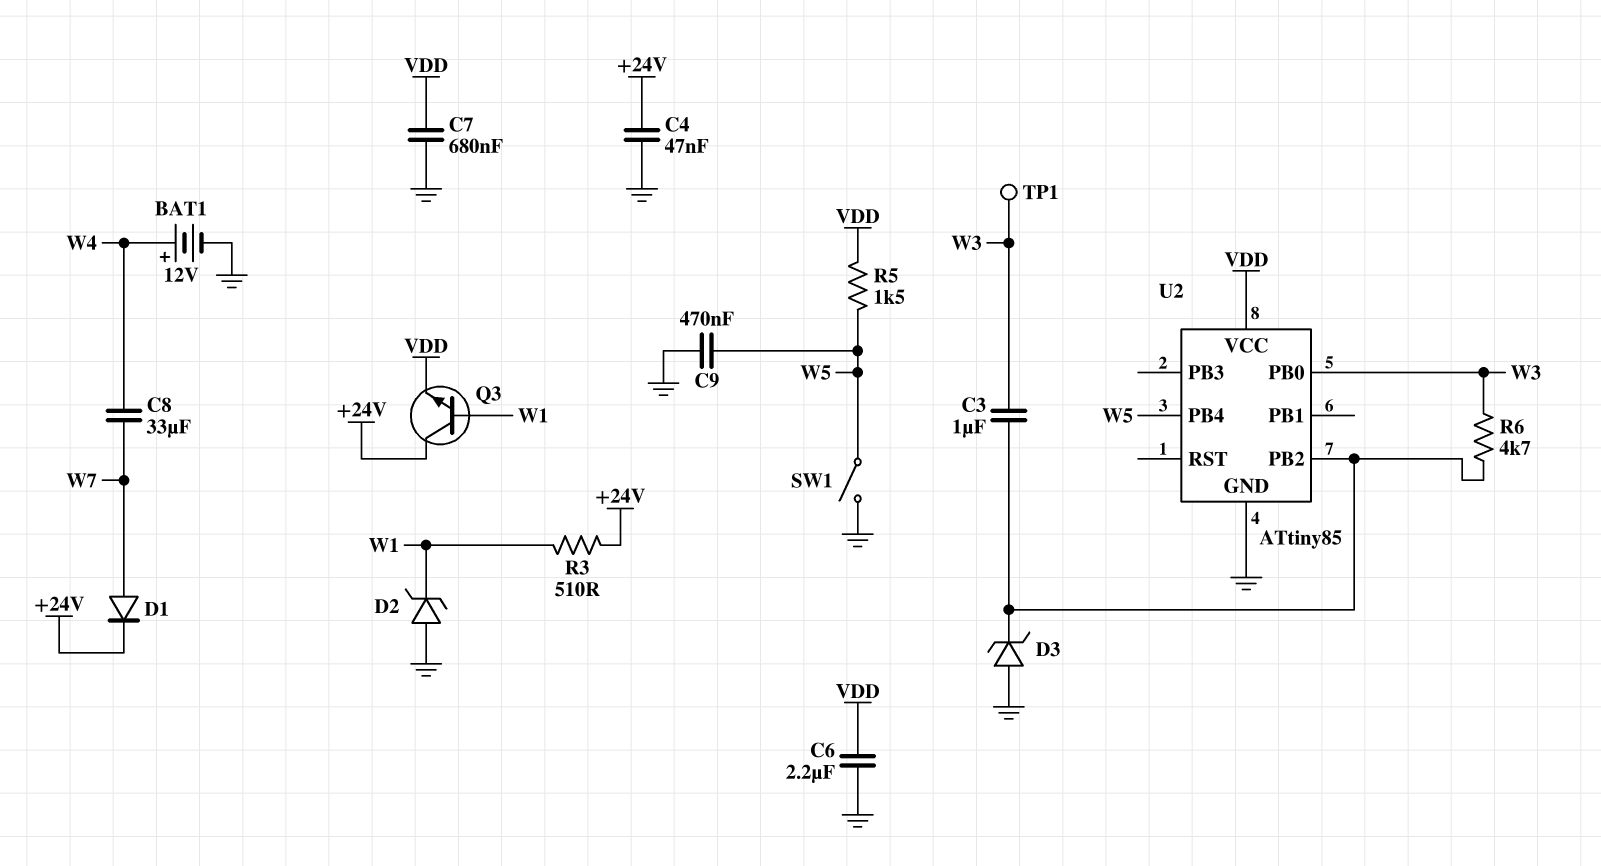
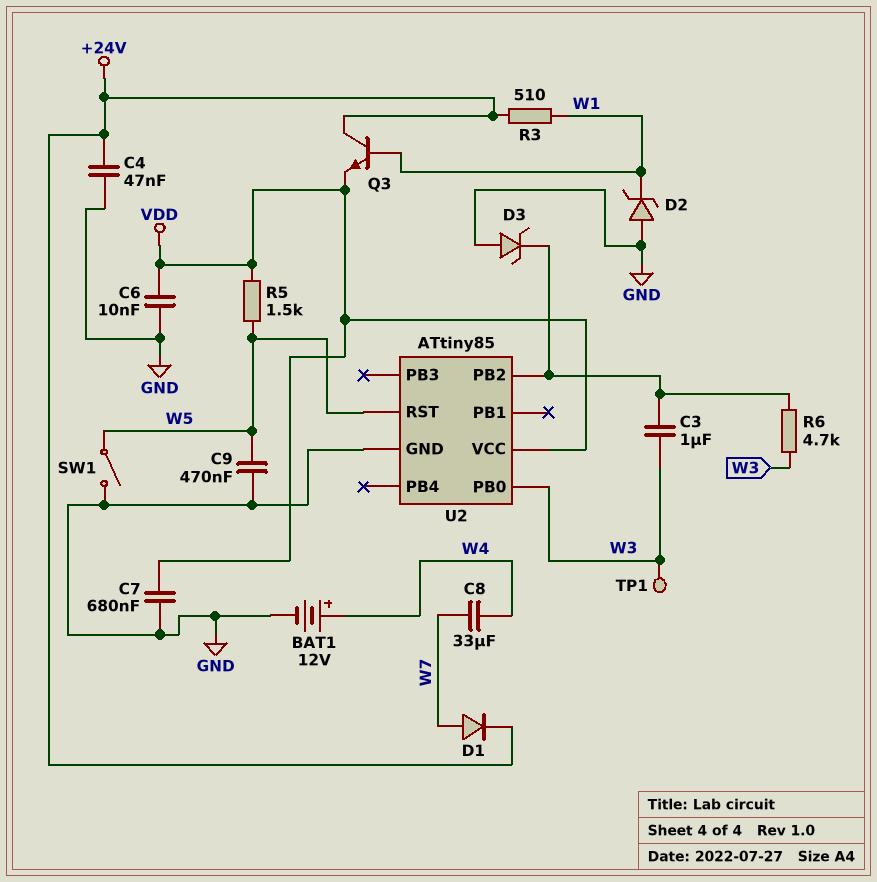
C6: 2.2uF (GND, VDD) -> 10nF (GND, VDD)
U2 pin PB4: W5 -> none
U2 pin RST: none -> W5

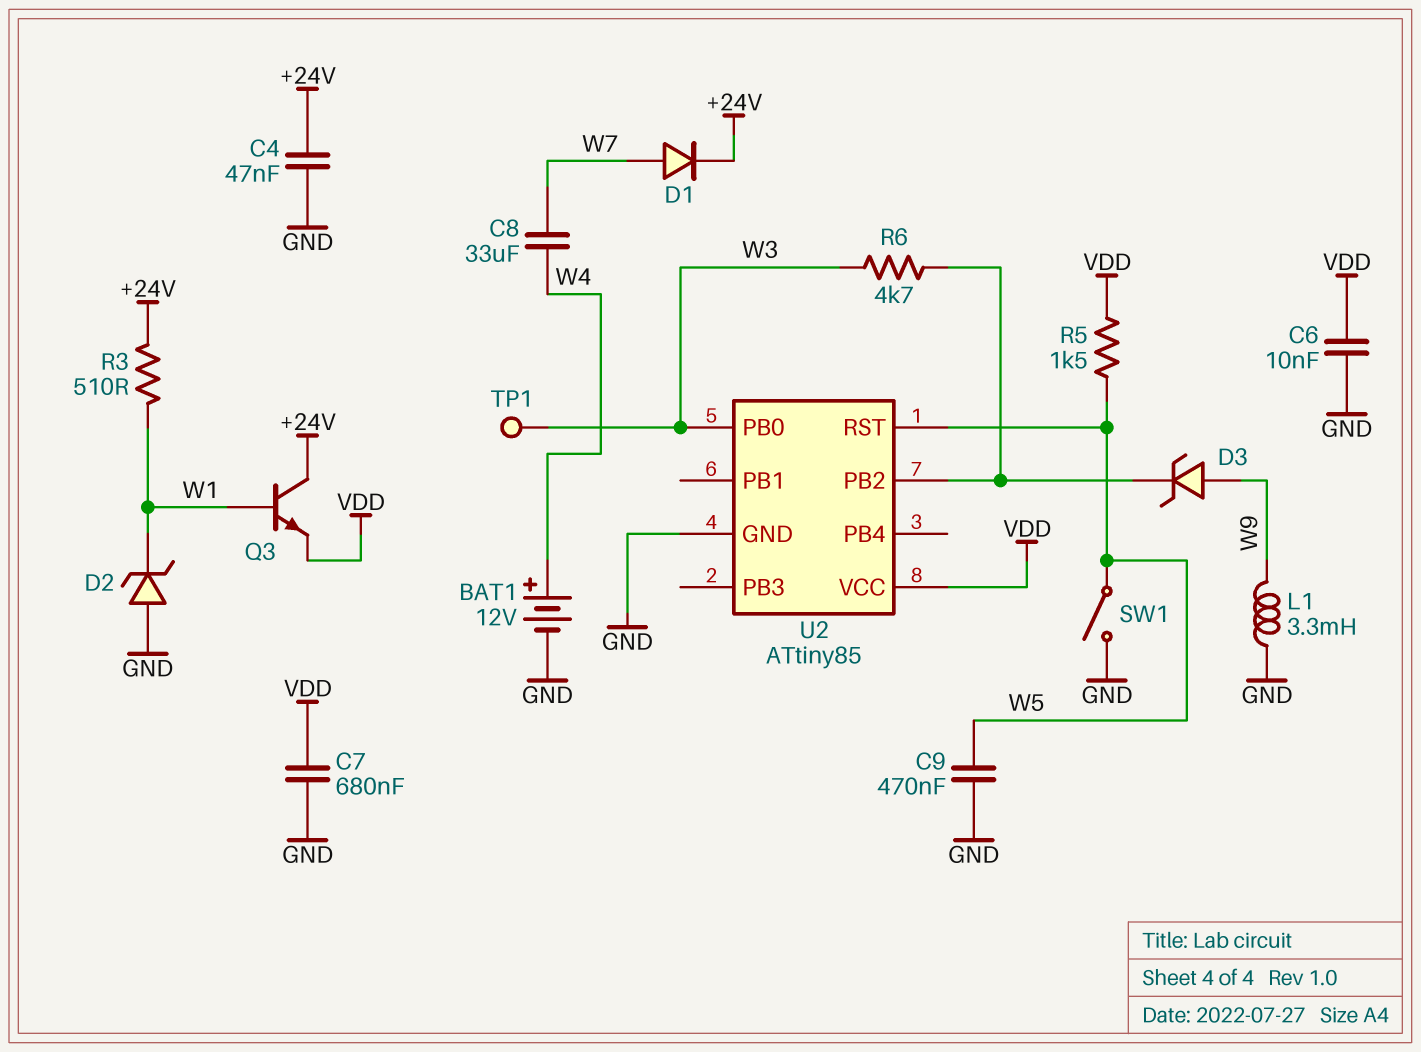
C3: 1uF (U2/PB2, W3) -> none
D3: zener (A GND, K U2/PB2) -> zener (A W9, K U2/PB2)
L1: none -> 3.3mH (GND, W9)

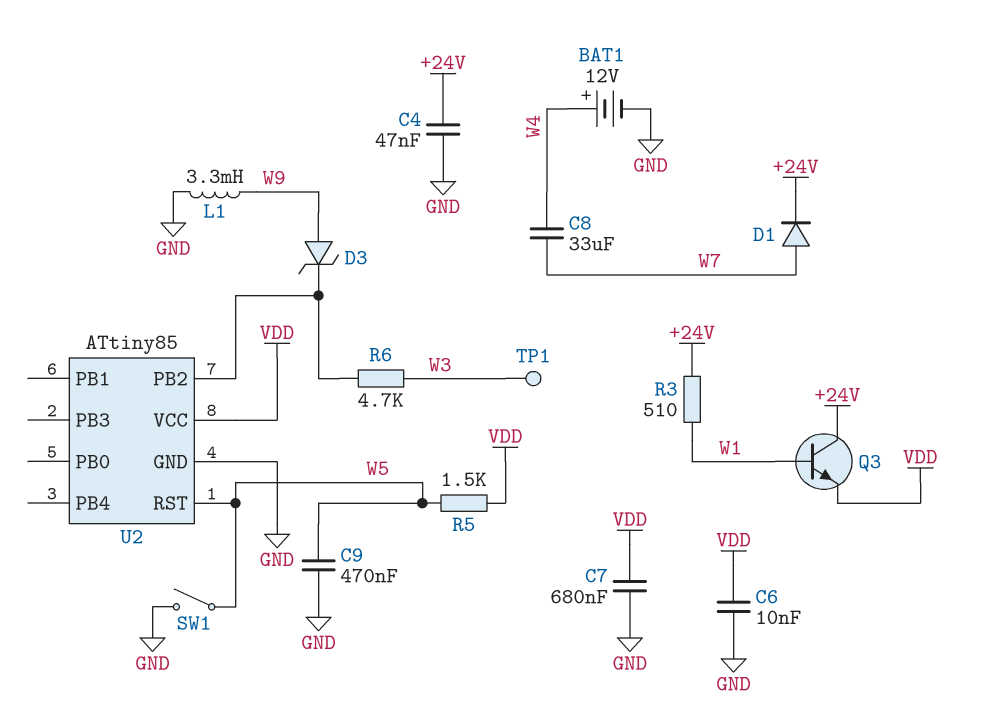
D2: zener (A GND, K W1) -> none
U2 pin PB0: W3 -> none

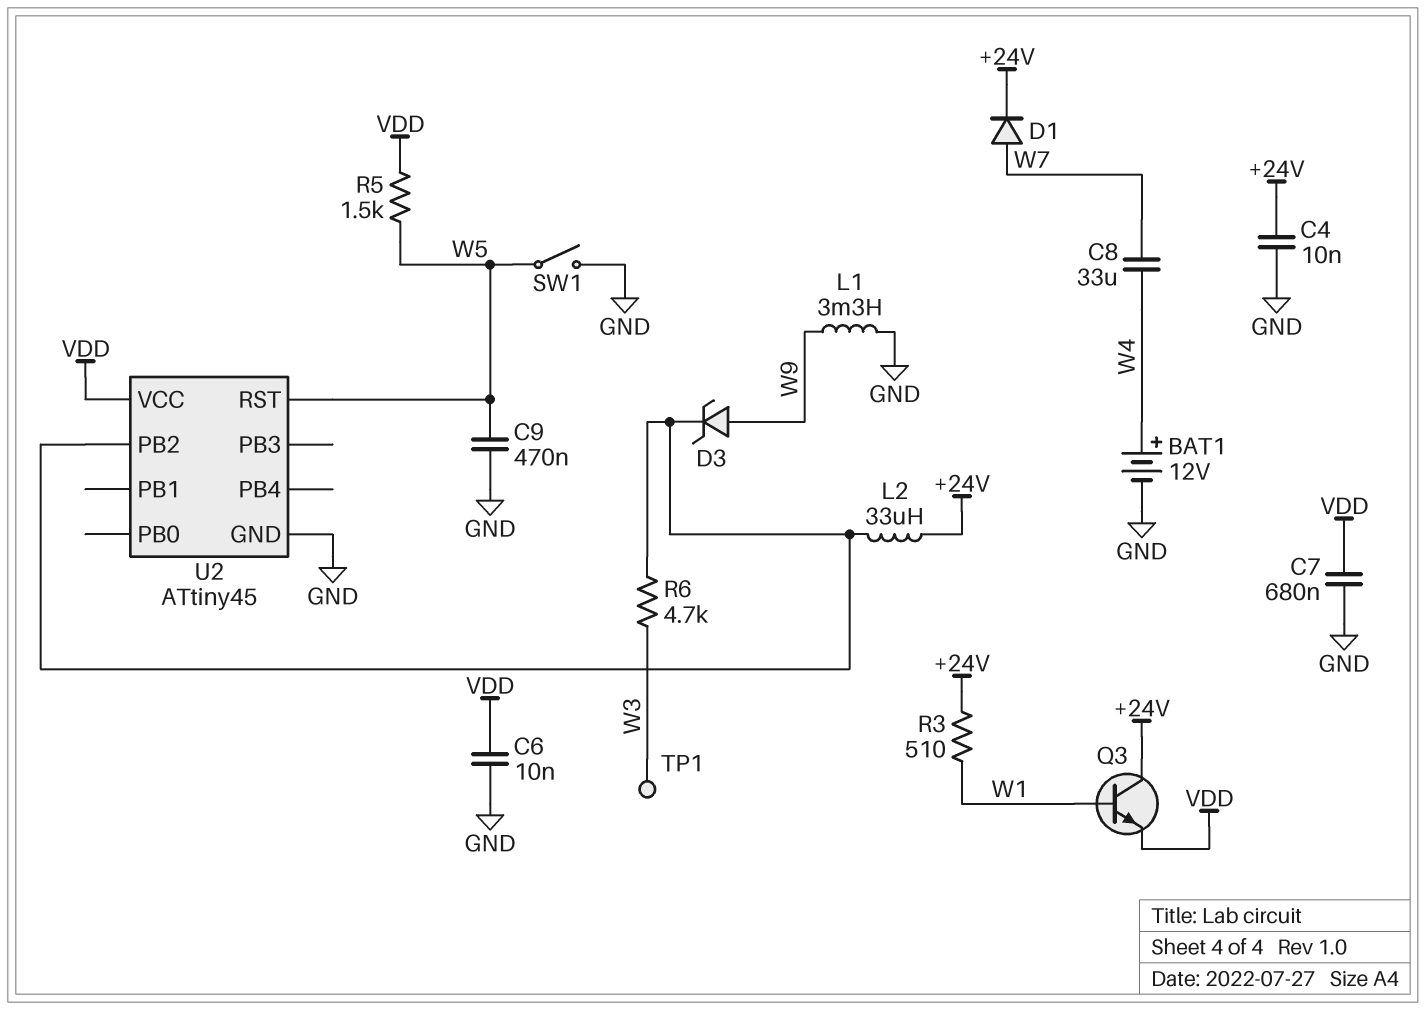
C4: 47nF (+24V, GND) -> 10nF (+24V, GND)
L2: none -> 33uH (+24V, U2/PB2)
U2: ATtiny85 -> ATtiny45

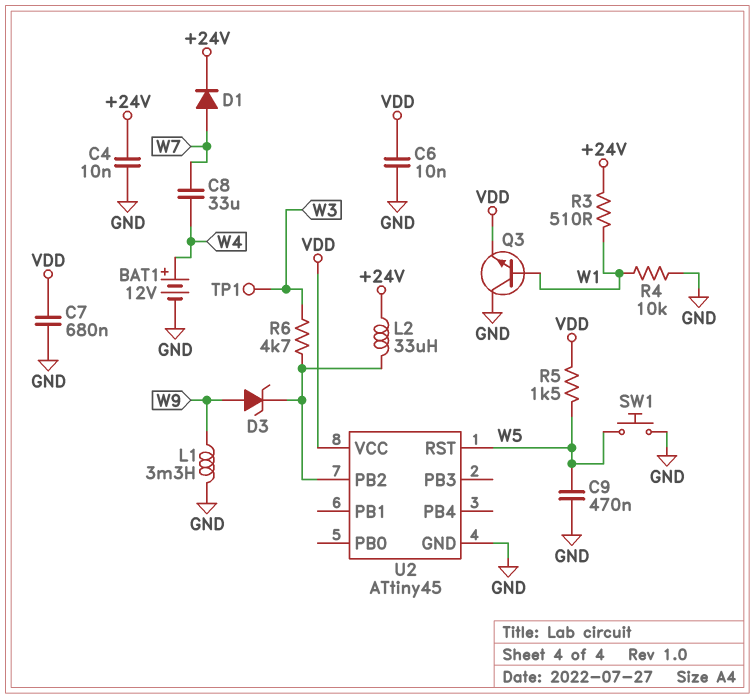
Q3: NPN (B W1, C +24V, E VDD) -> NPN (B W1, C GND, E VDD)
R4: none -> 10k (GND, W1)
SW1: switch (GND, W5) -> button (GND, W5)

